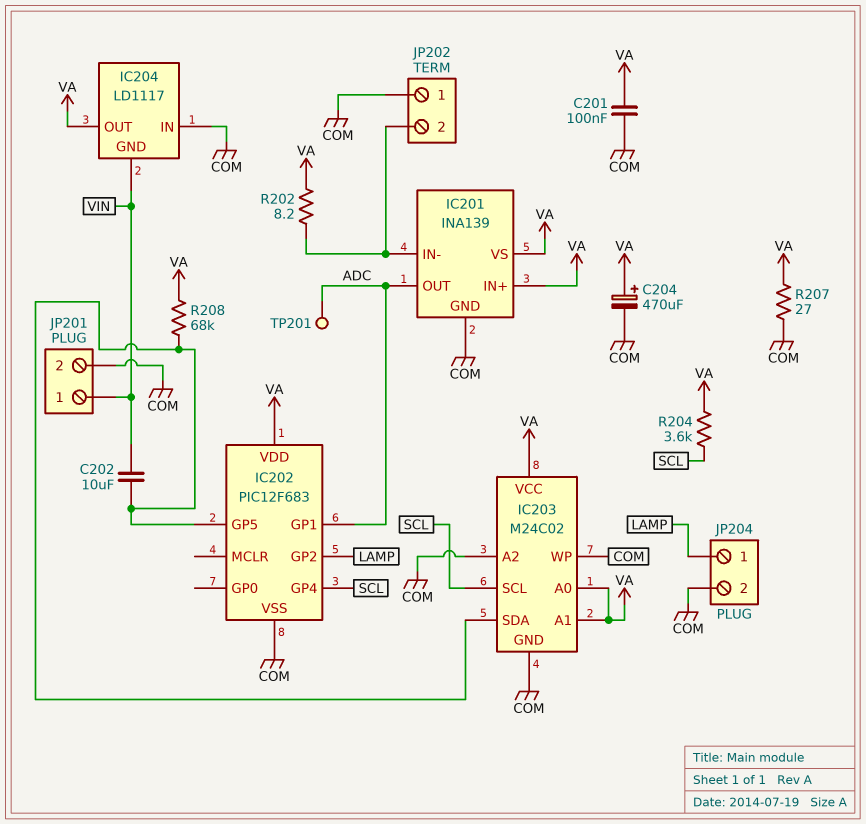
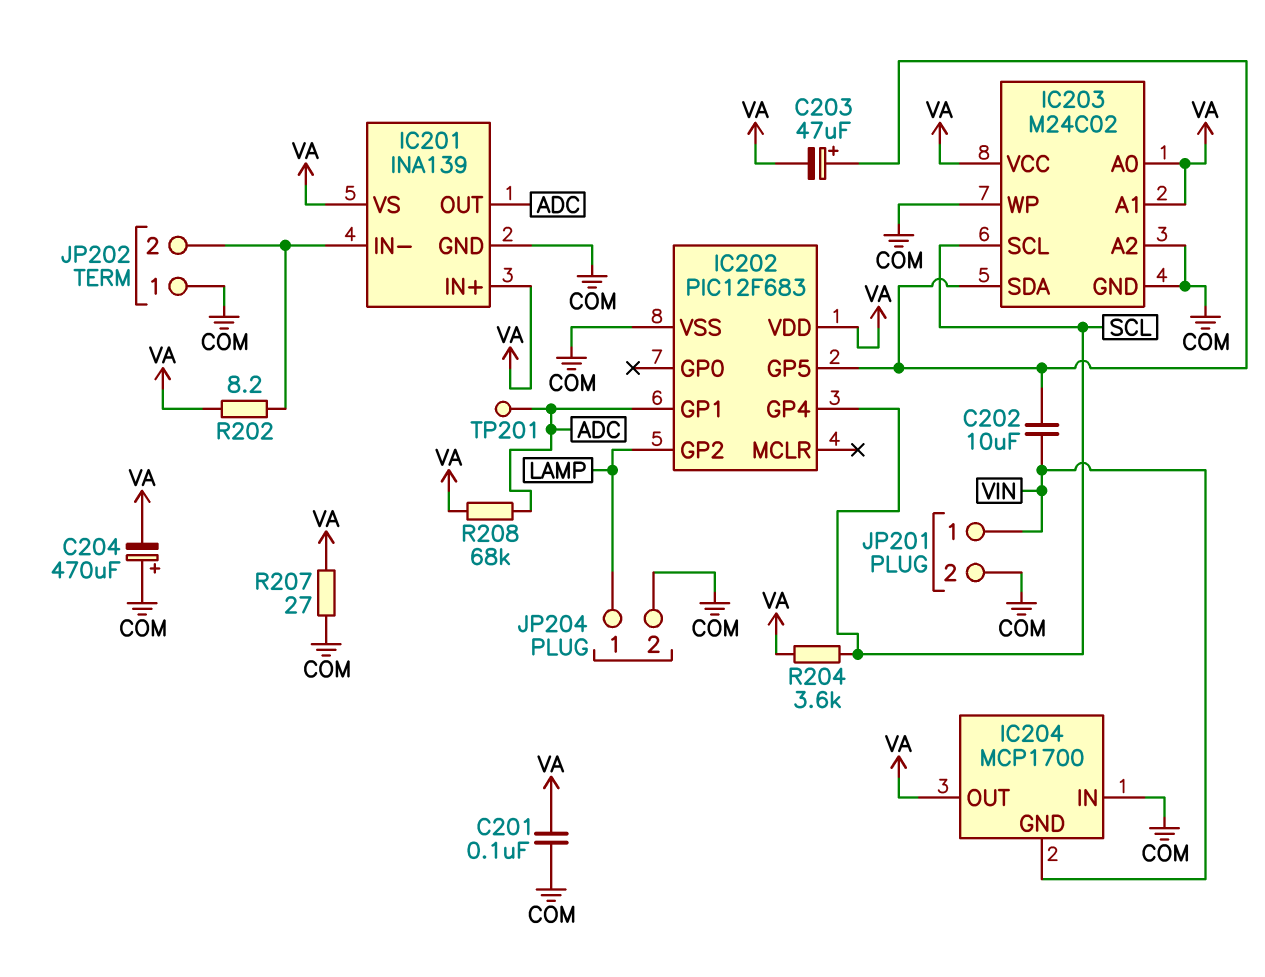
C203: none -> 47uF (plus IC202/GP5, minus VA)
C204: 470uF (plus VA, minus COM) -> 470uF (plus COM, minus VA)
IC204: LD1117 -> MCP1700
R208: 68k (IC202/GP5, VA) -> 68k (ADC, VA)

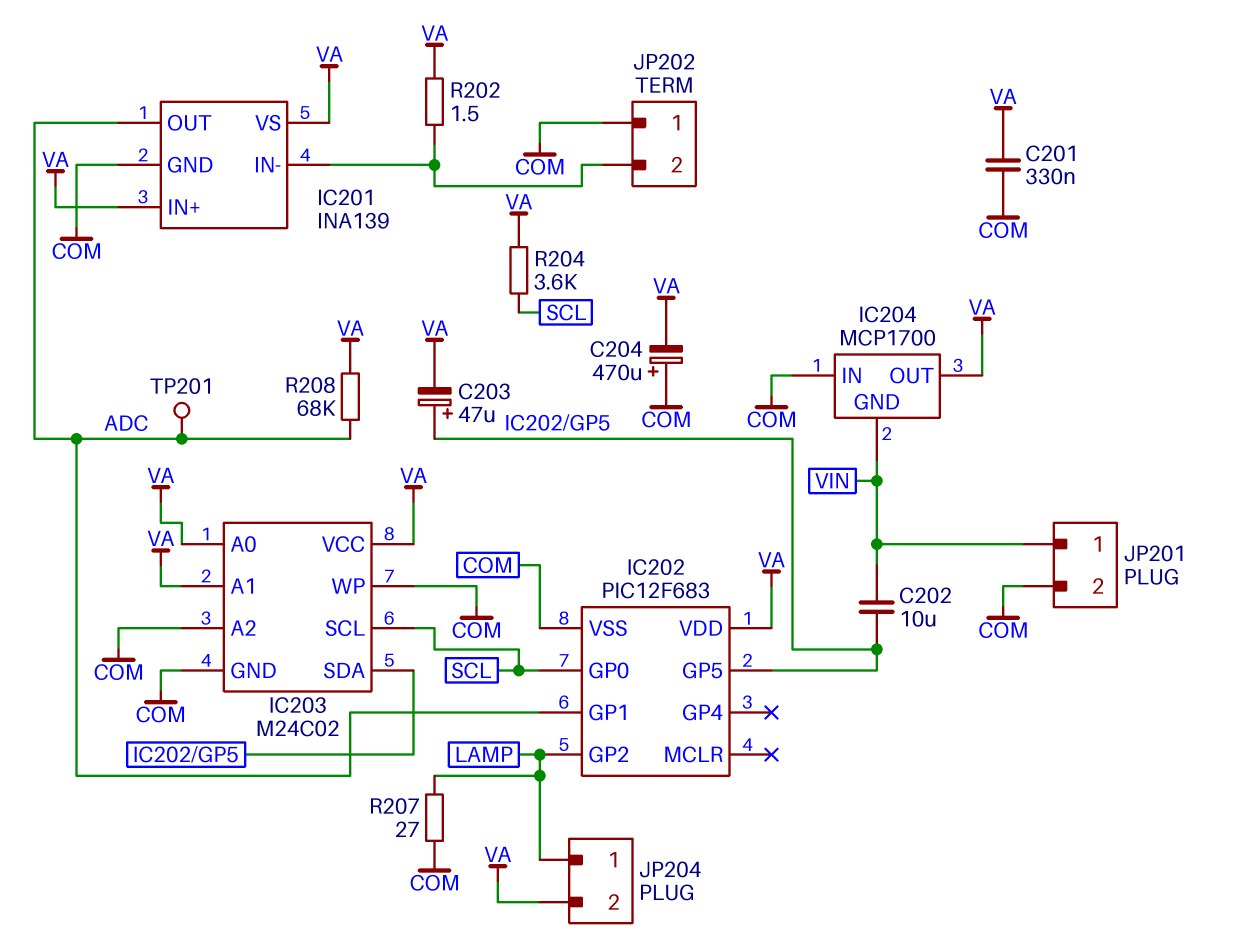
C201: 100nF (COM, VA) -> 330nF (COM, VA)
IC202 pin GP0: none -> SCL
IC202 pin GP4: SCL -> none
JP204 pin 2: COM -> VA
R202: 8.2 (IC201/IN-, VA) -> 1.5 (IC201/IN-, VA)
R207: 27 (COM, VA) -> 27 (COM, LAMP)

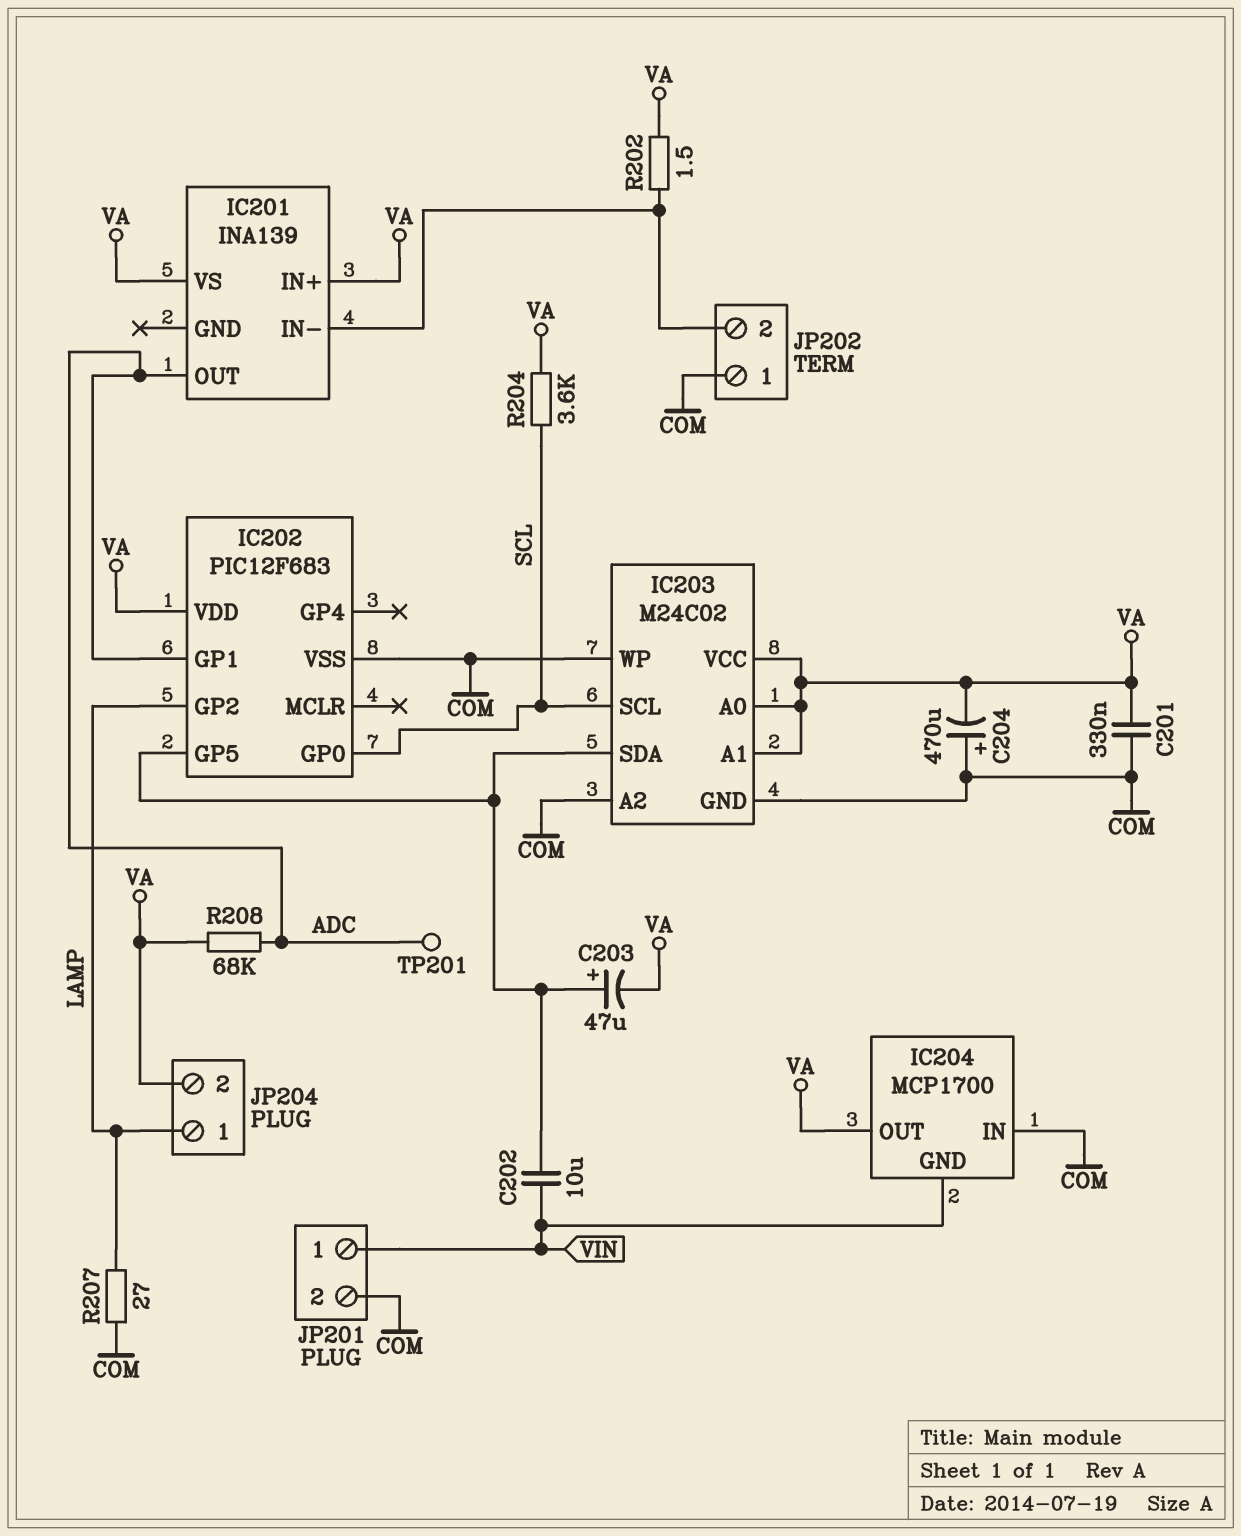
IC201 pin GND: COM -> none

